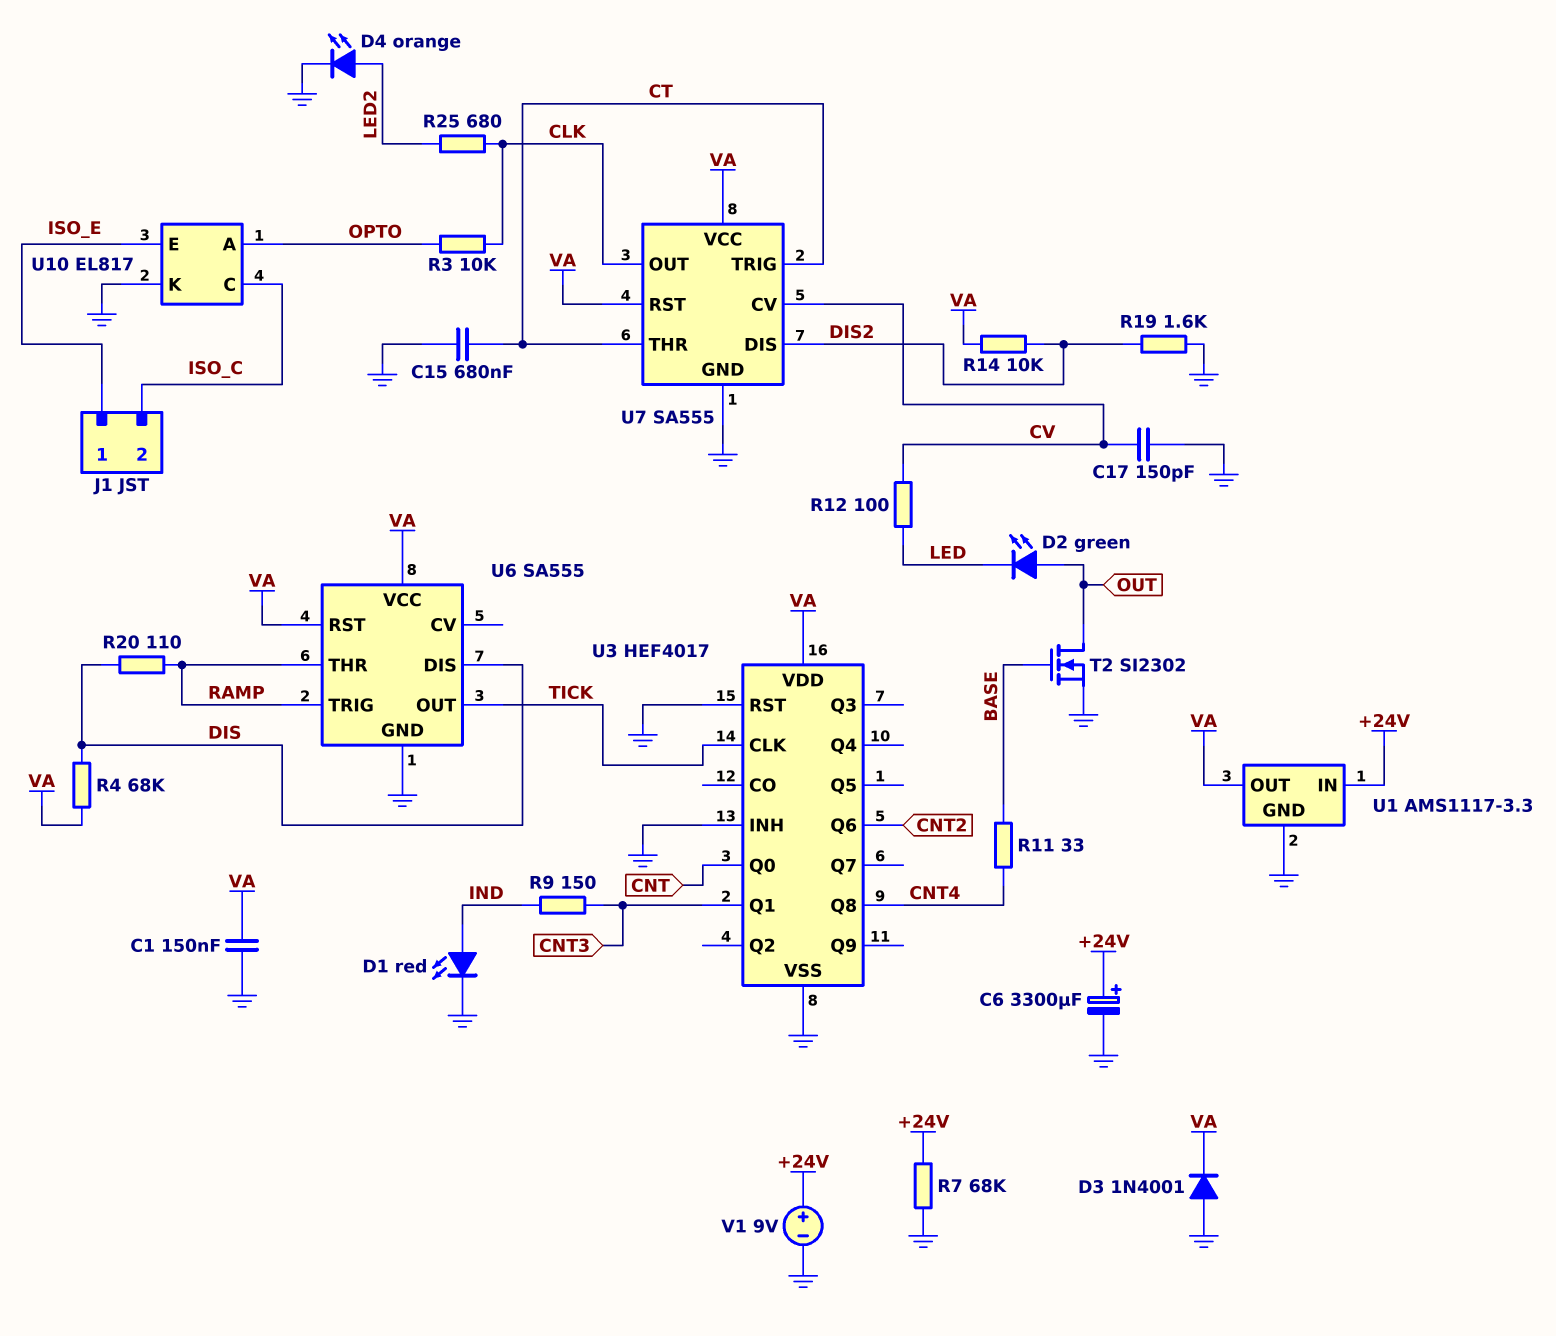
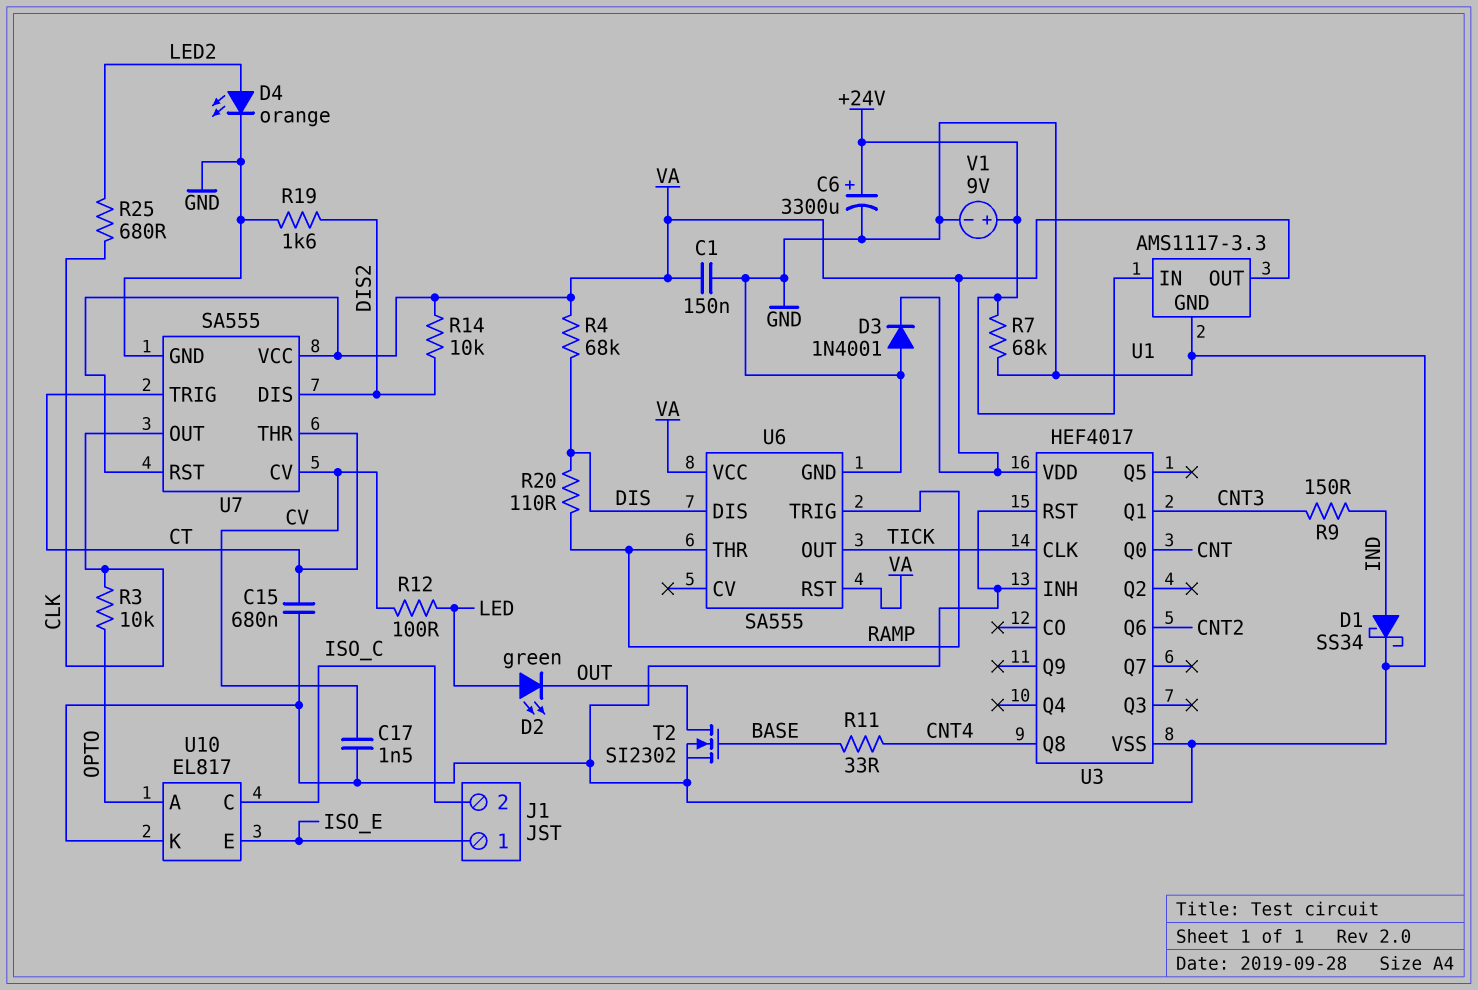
C17: 150pF (CV, GND) -> 1.5nF (CV, GND)
D1: LED red (A IND, K GND) -> schottky SS34 (A IND, K GND)
D2: LED green (A OUT, K LED) -> LED green (A LED, K OUT)

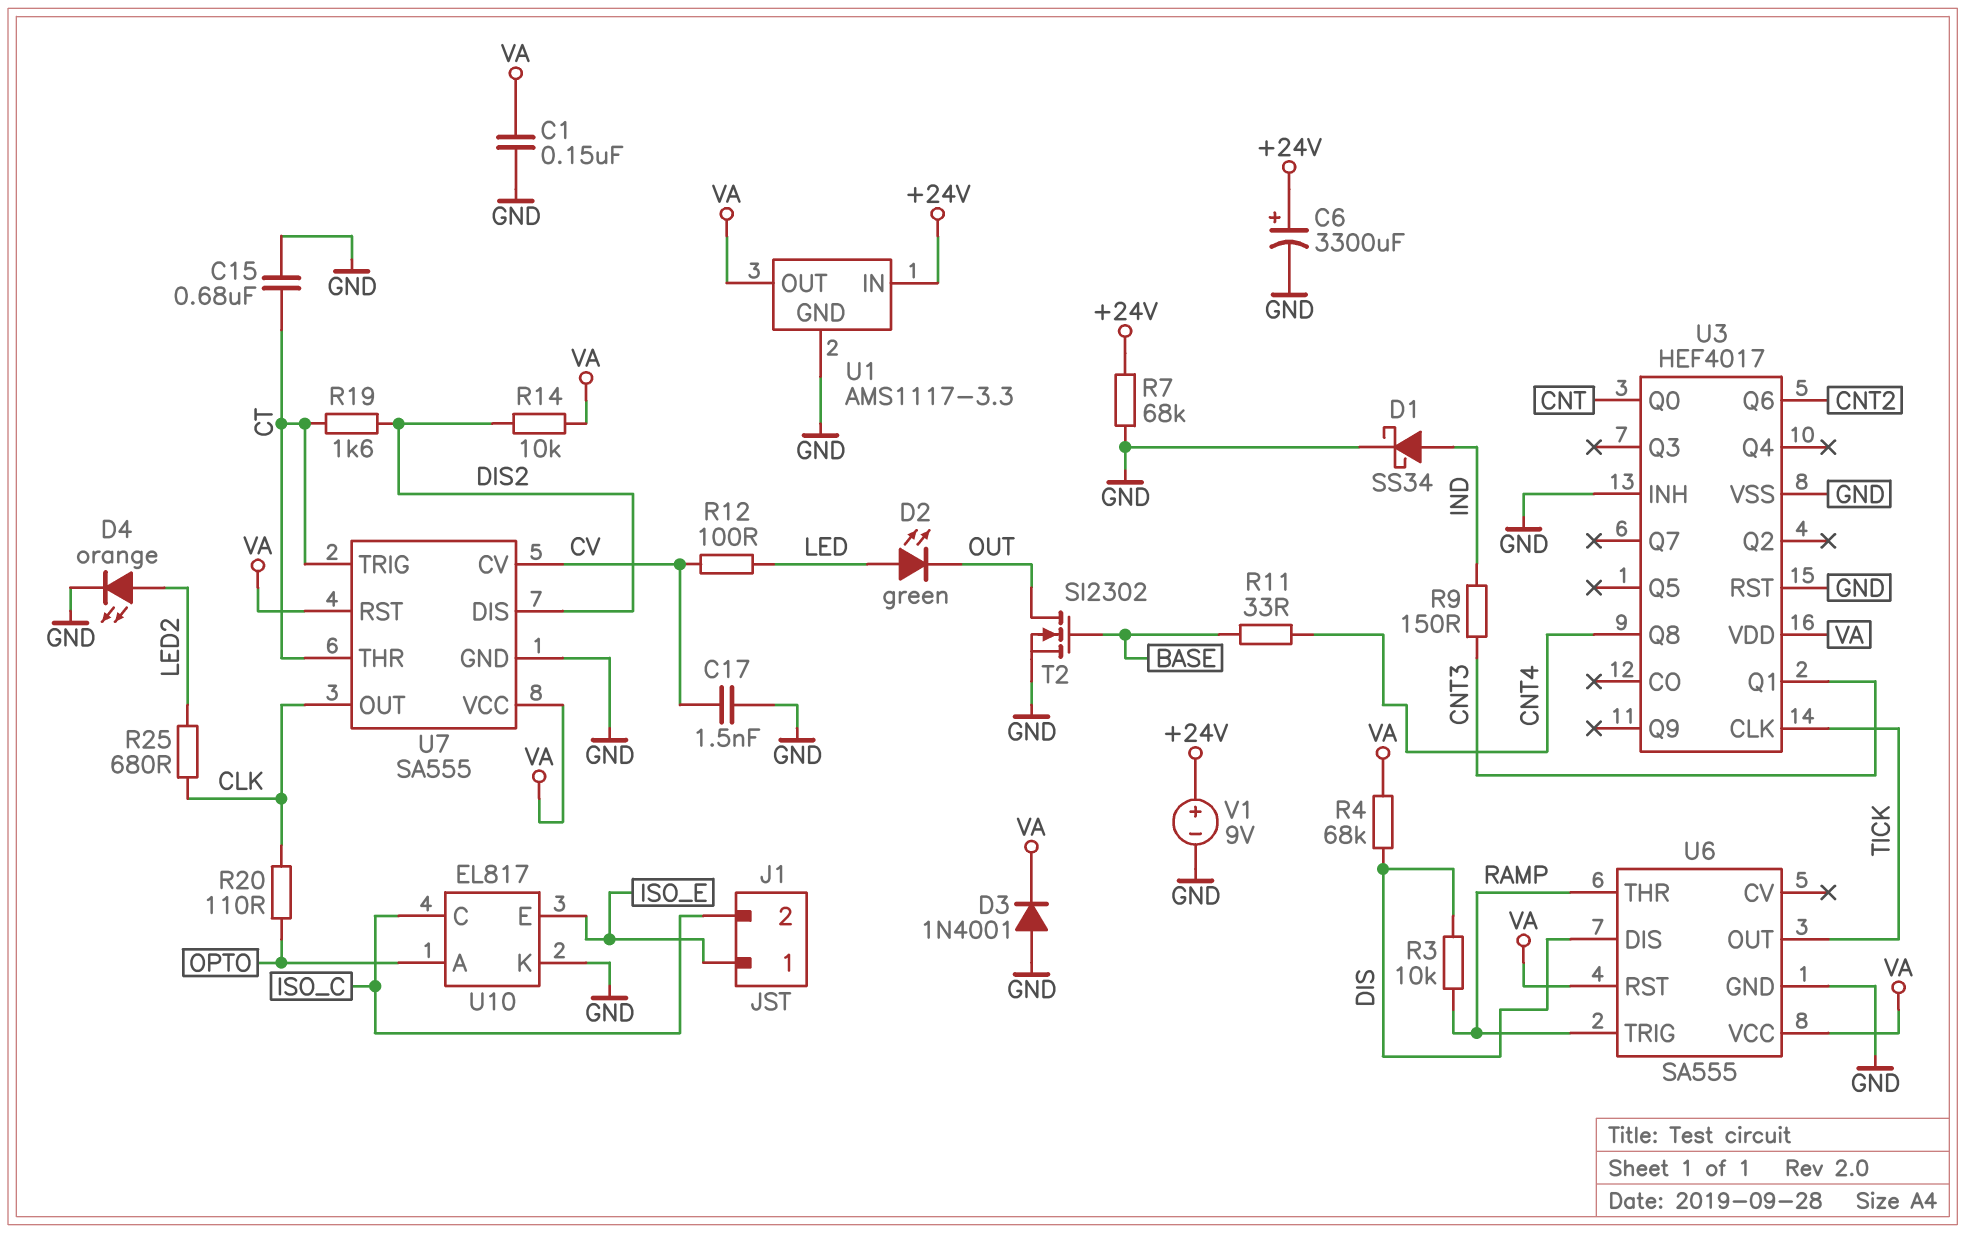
R3: 10k (CLK, OPTO) -> 10k (DIS, RAMP)
R19: 1.6k (DIS2, GND) -> 1.6k (CT, DIS2)
R20: 110 (DIS, RAMP) -> 110 (CLK, OPTO)

